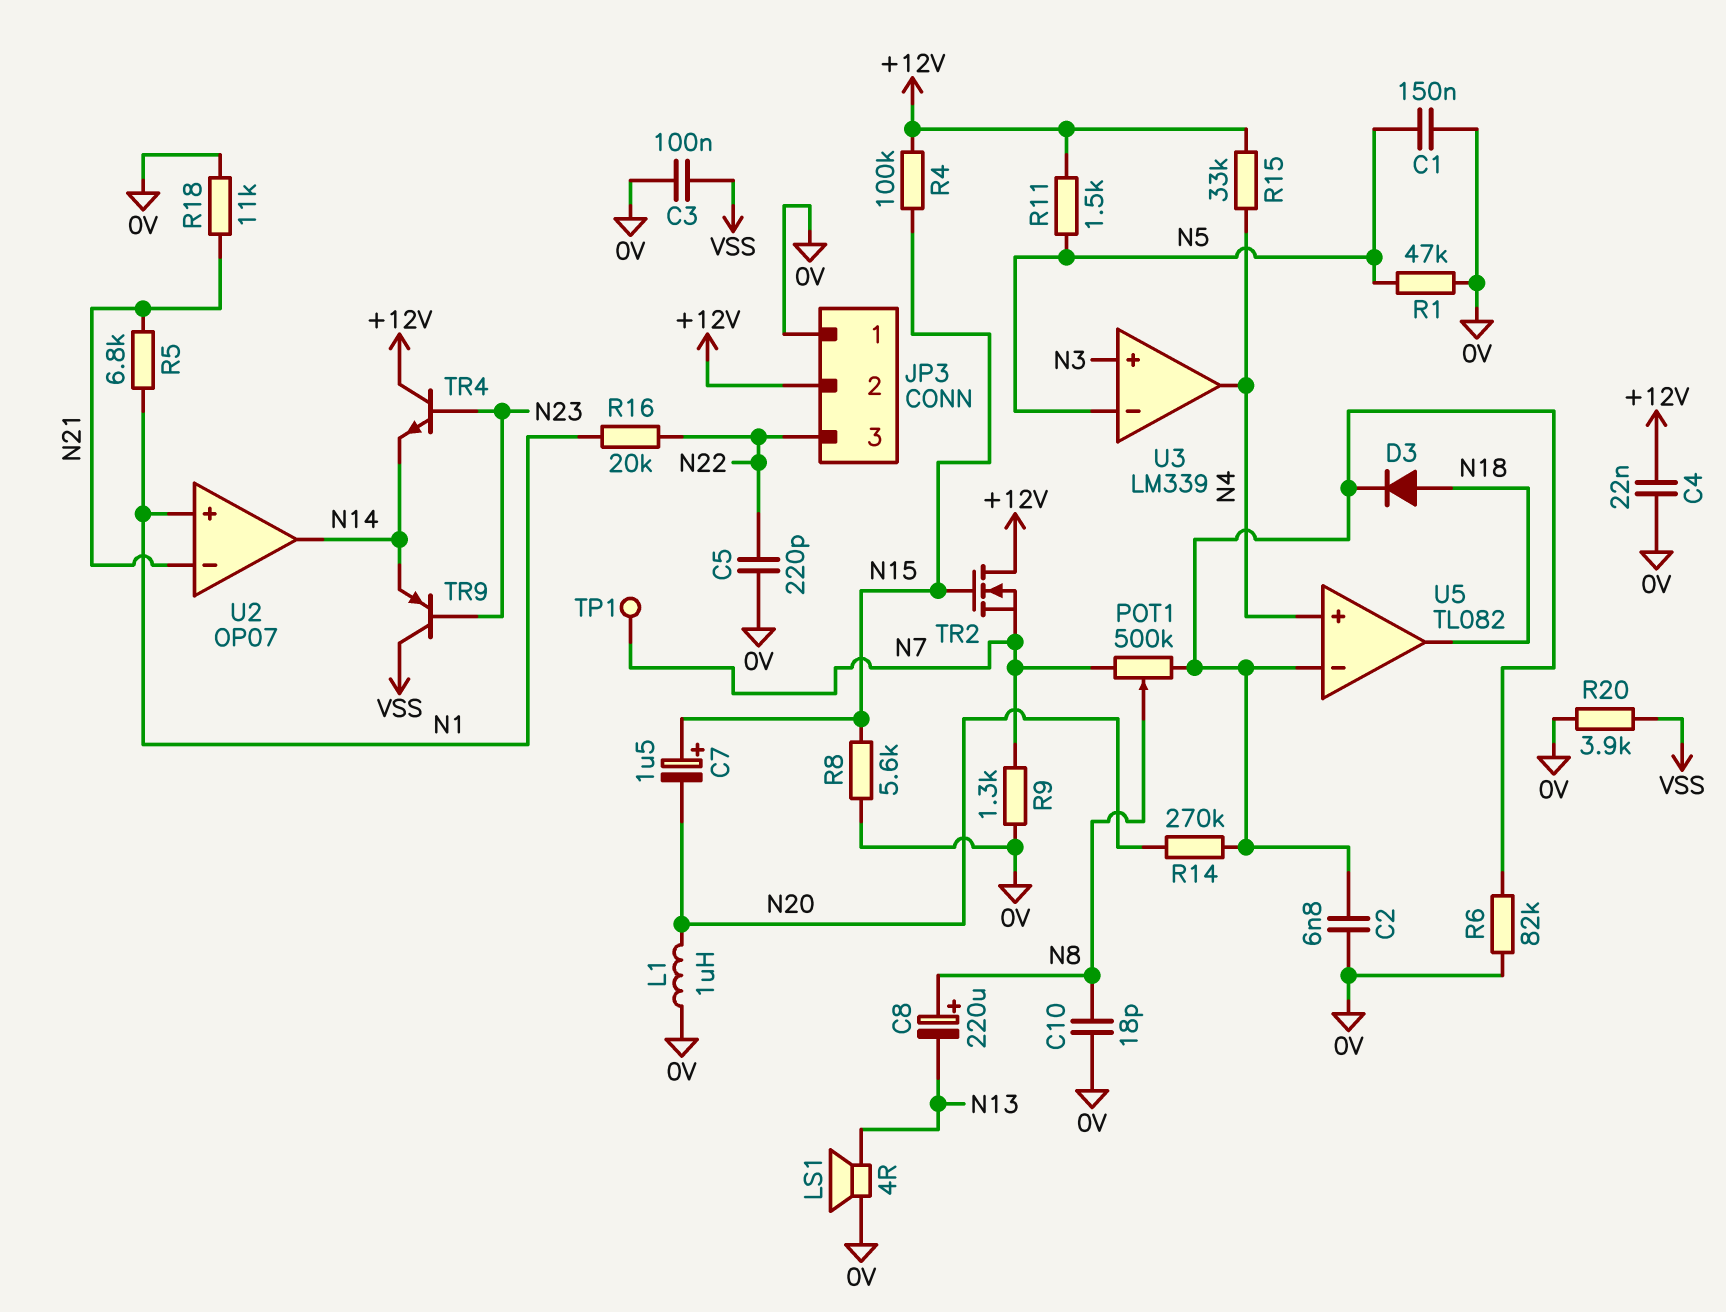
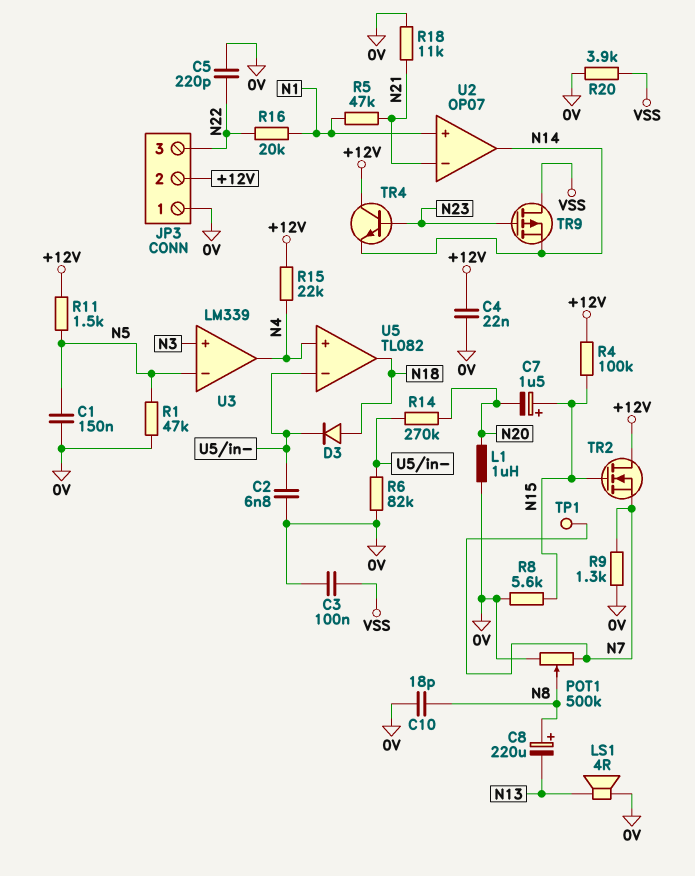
POT1: 500k (N7, U5/in-, wiper N8) -> 500k (0V, N7, wiper N8)
R5: 6.8k (N1, N21) -> 47k (N1, N21)
R15: 33k (+12V, N4) -> 22k (+12V, N4)
TR9: PNP (B N23, C VSS, E N14) -> PMOS (G N23, D VSS, S N14)

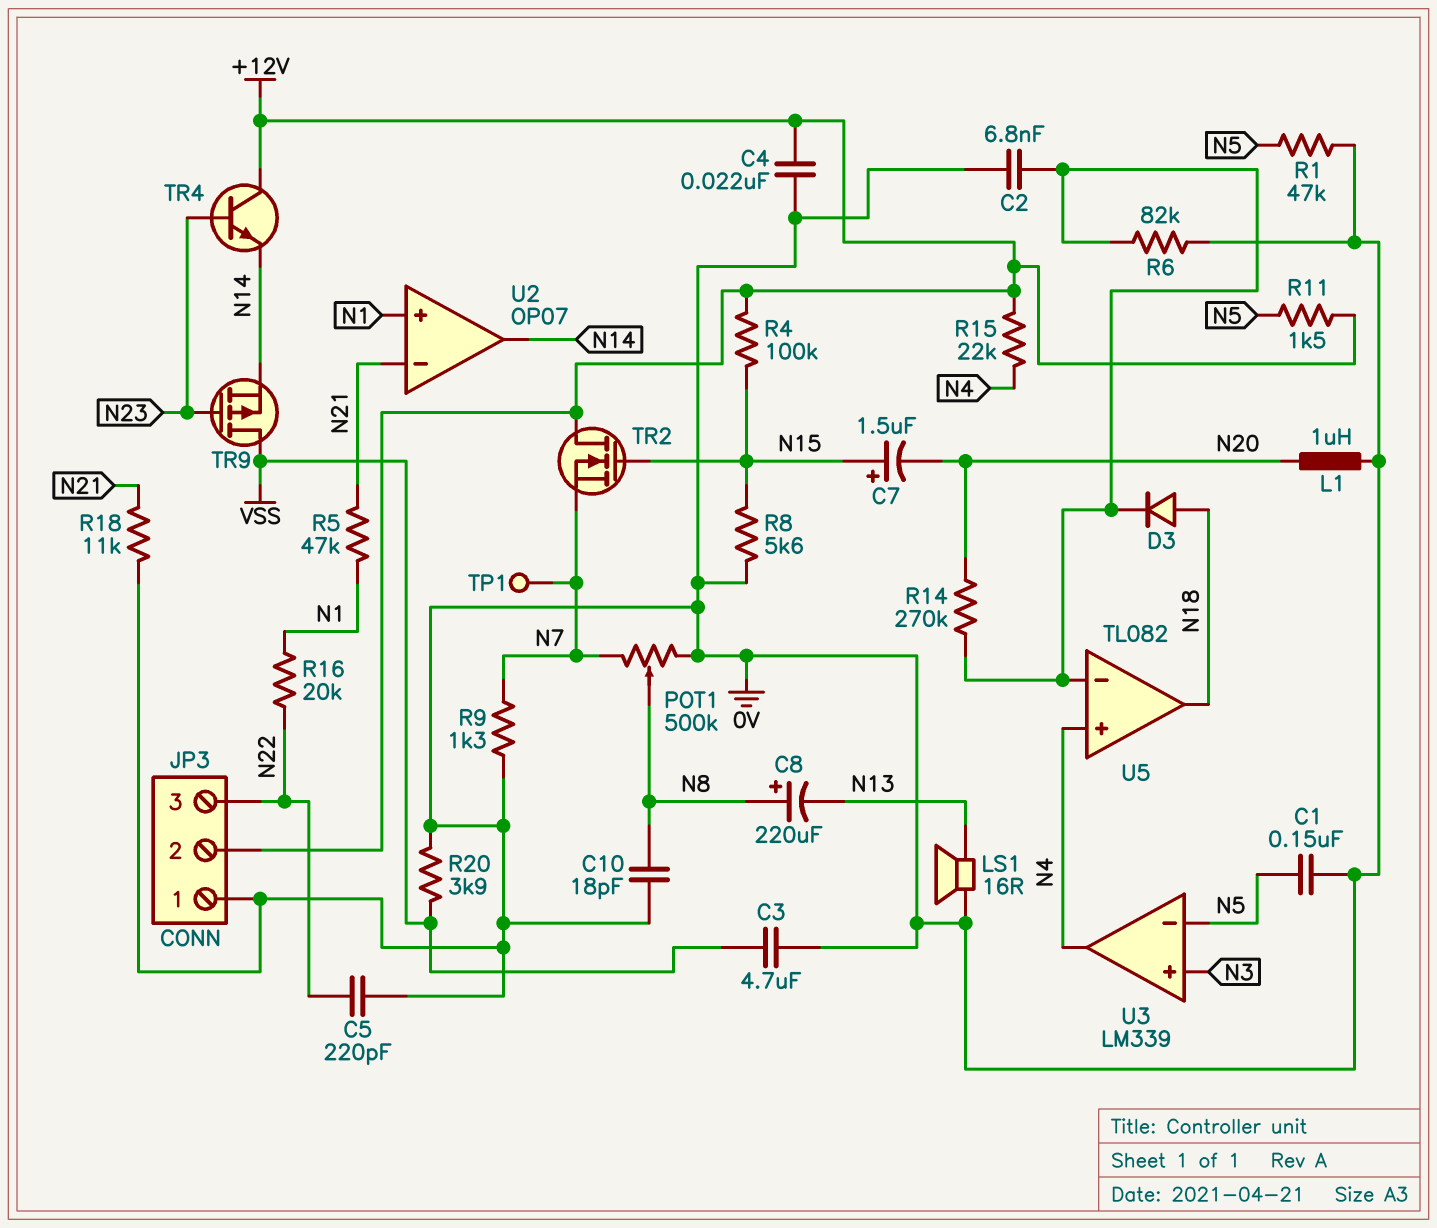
C3: 100nF (0V, VSS) -> 4.7uF (0V, VSS)
LS1: speaker 4R (0V, N13) -> speaker 16R (0V, N13)

